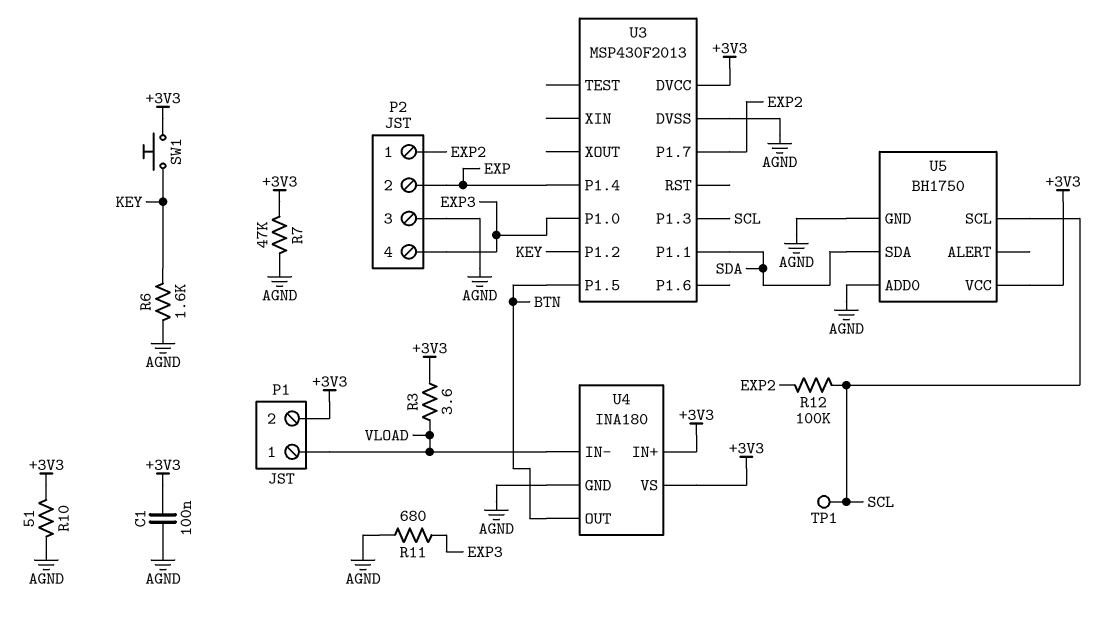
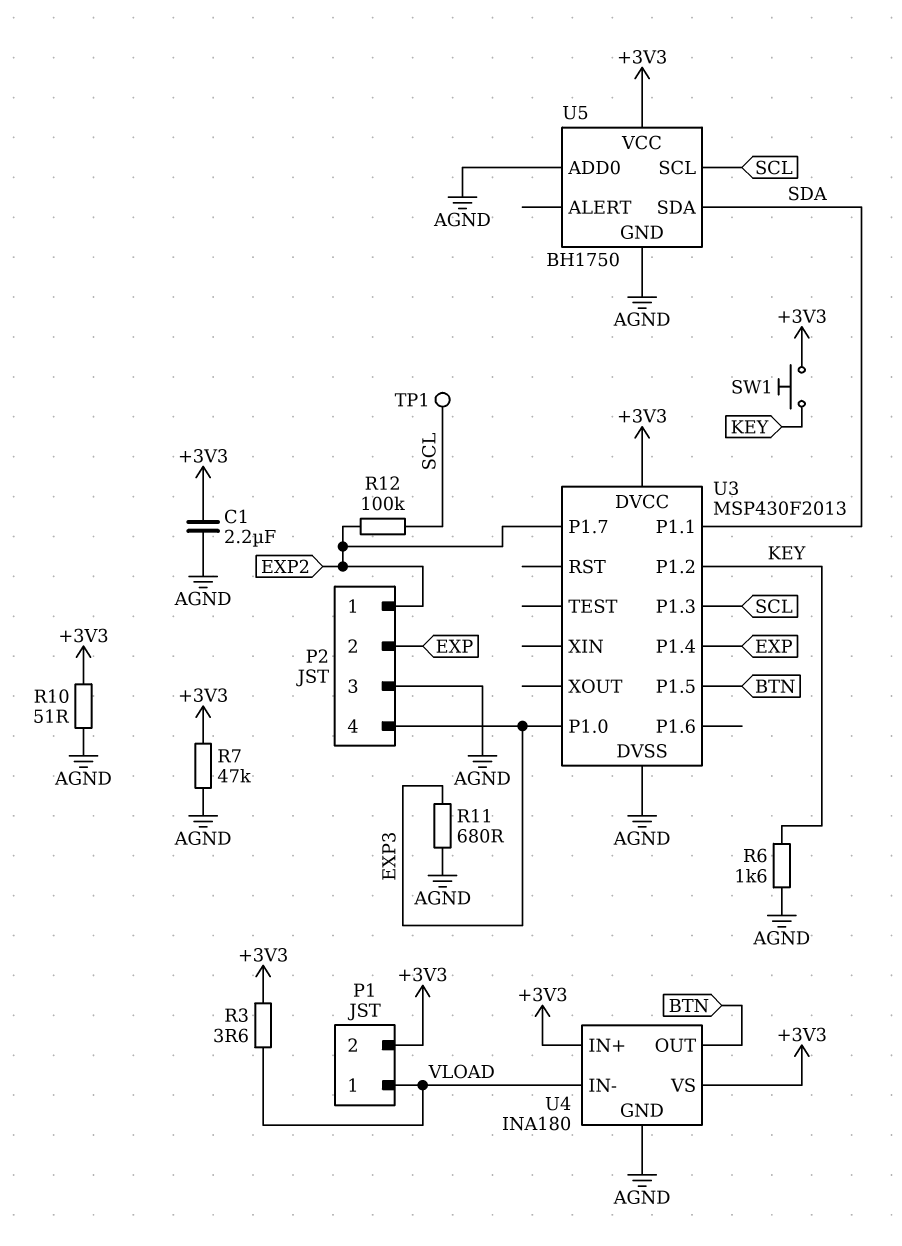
C1: 100nF (+3V3, AGND) -> 2.2uF (+3V3, AGND)

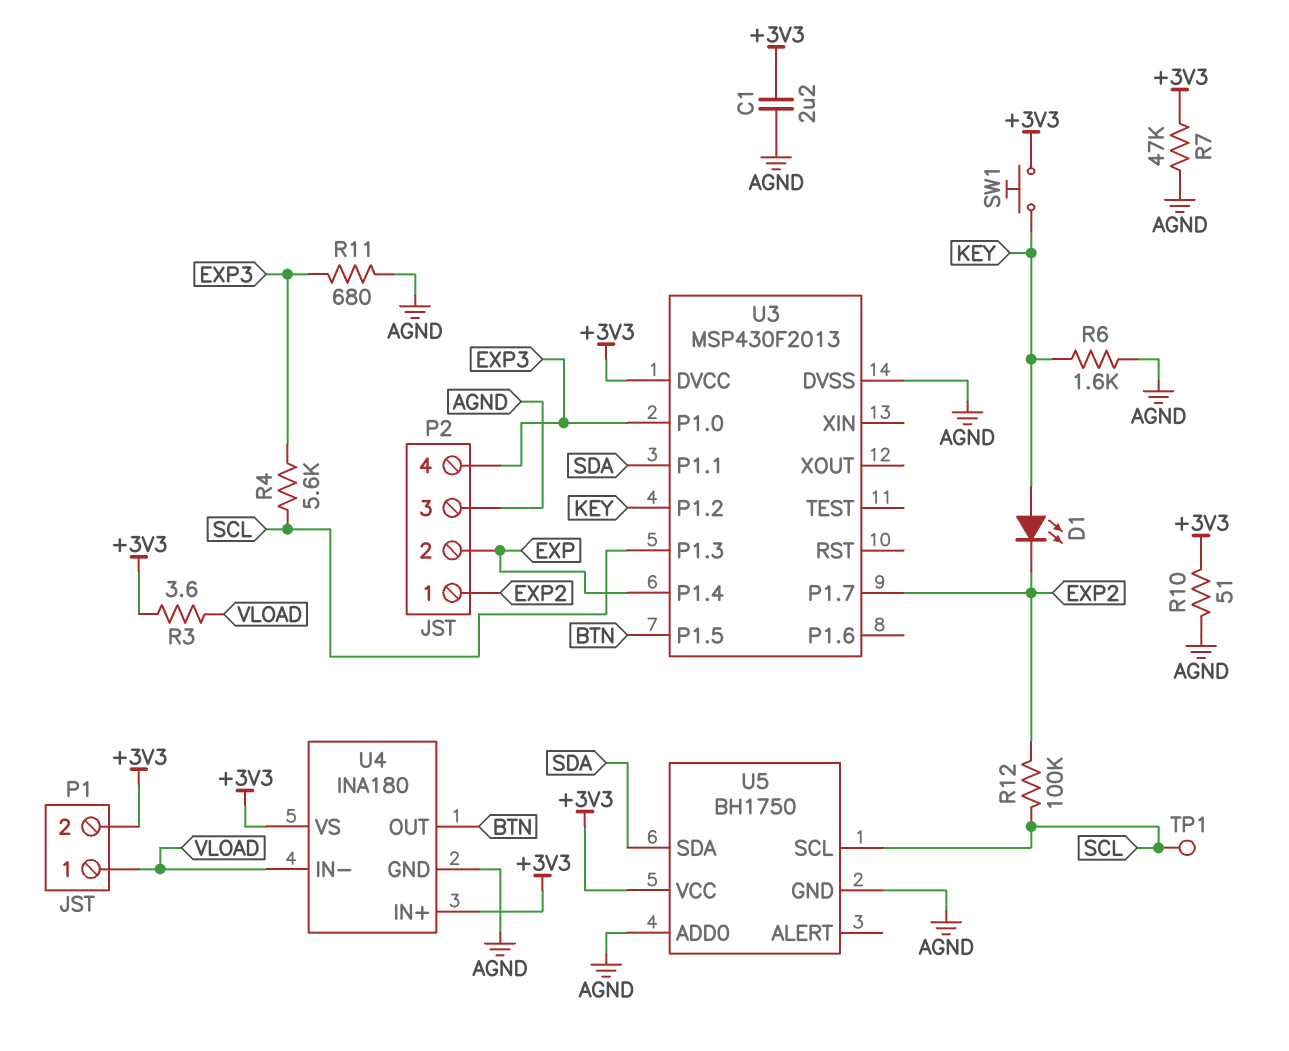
D1: none -> LED (A KEY, K EXP2)
R4: none -> 5.6k (EXP3, SCL)

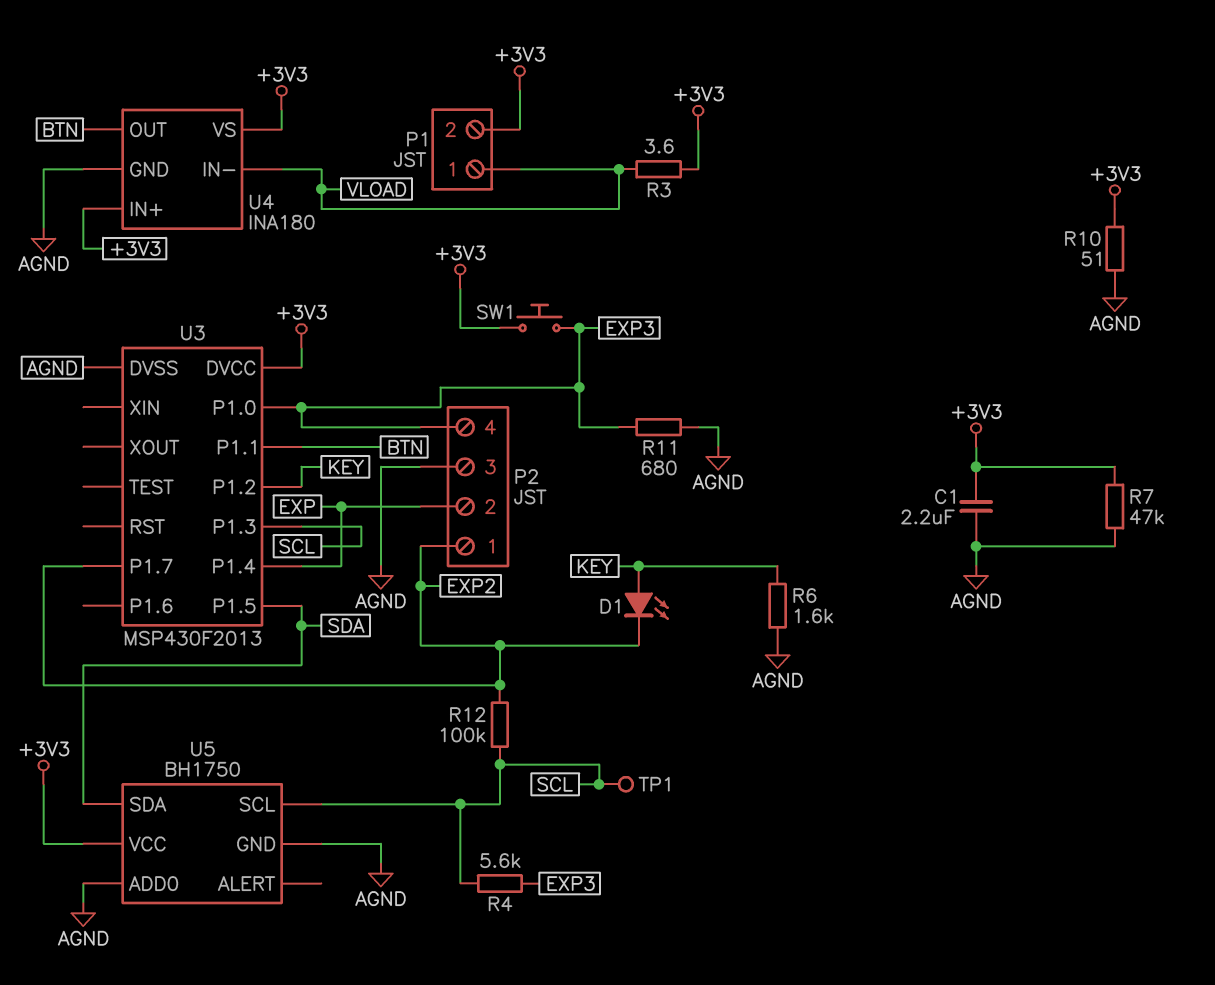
SW1: button (+3V3, KEY) -> button (+3V3, EXP3)
U3 pin P1.1: SDA -> BTN
U3 pin P1.5: BTN -> SDA

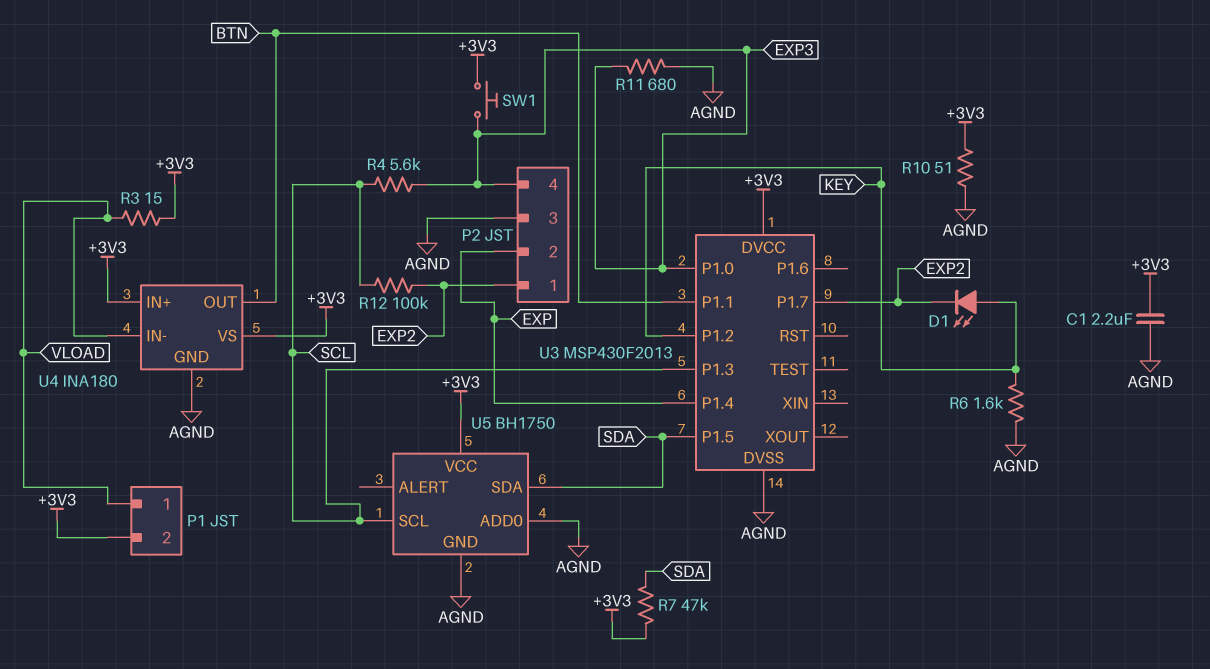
R3: 3.6 (+3V3, VLOAD) -> 15 (+3V3, VLOAD)
R7: 47k (+3V3, AGND) -> 47k (+3V3, SDA)
TP1: test point (SCL) -> none

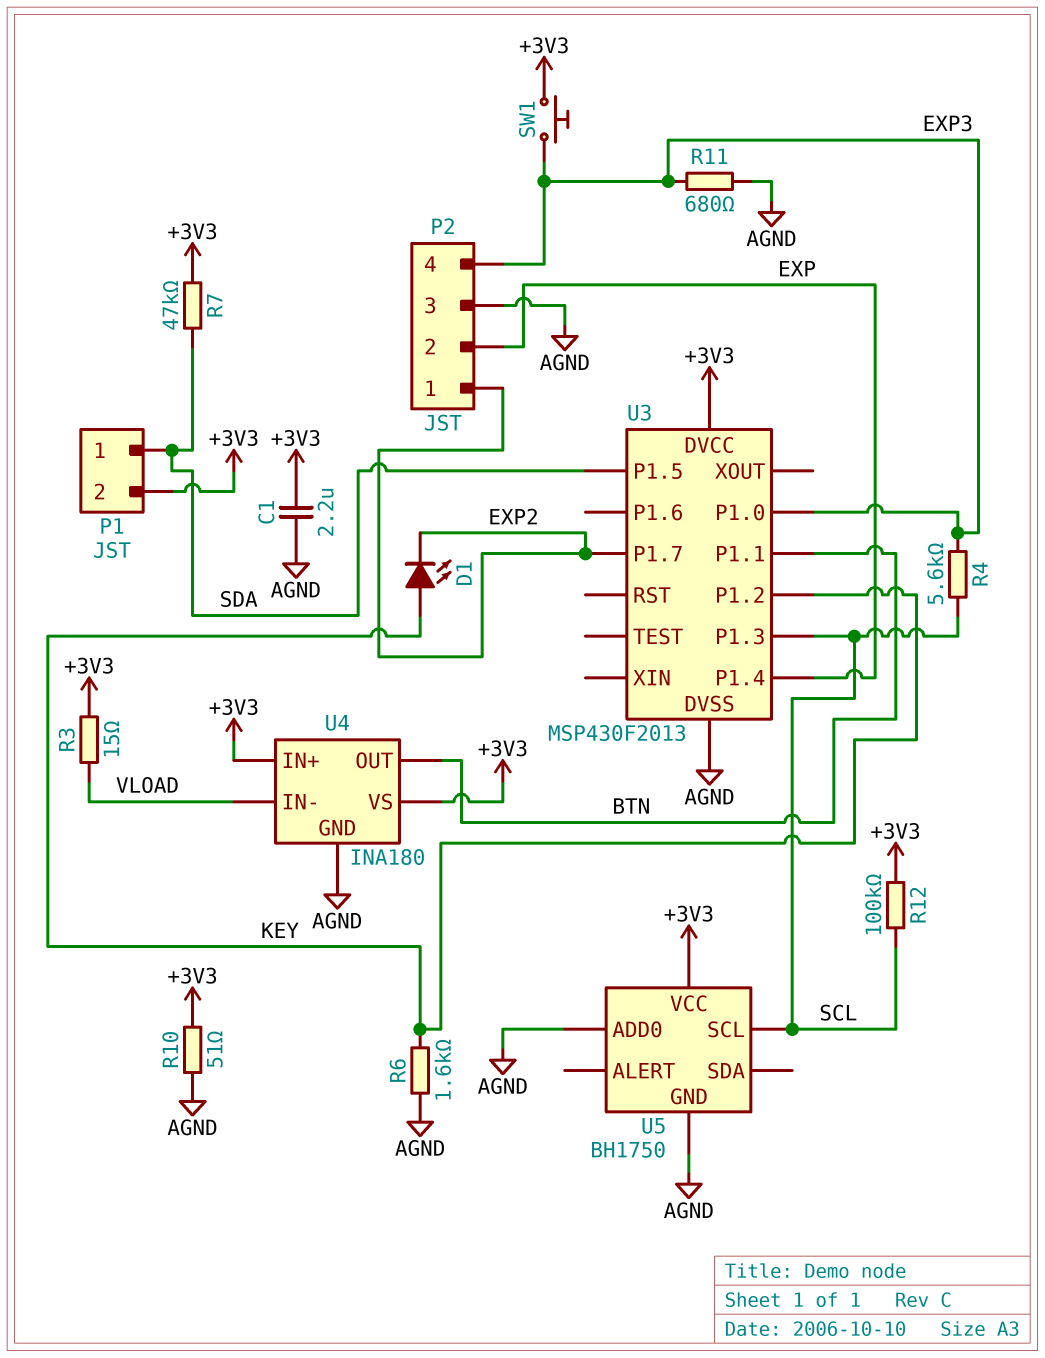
P1 pin 1: VLOAD -> SDA
R12: 100k (EXP2, SCL) -> 100k (+3V3, SCL)
U5 pin SDA: SDA -> none

